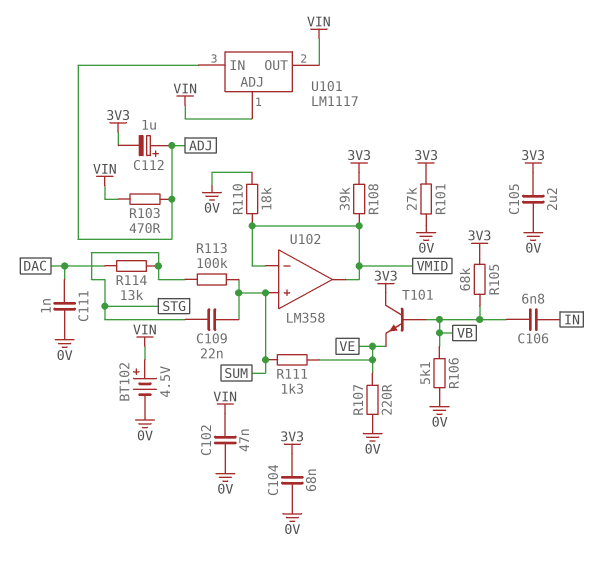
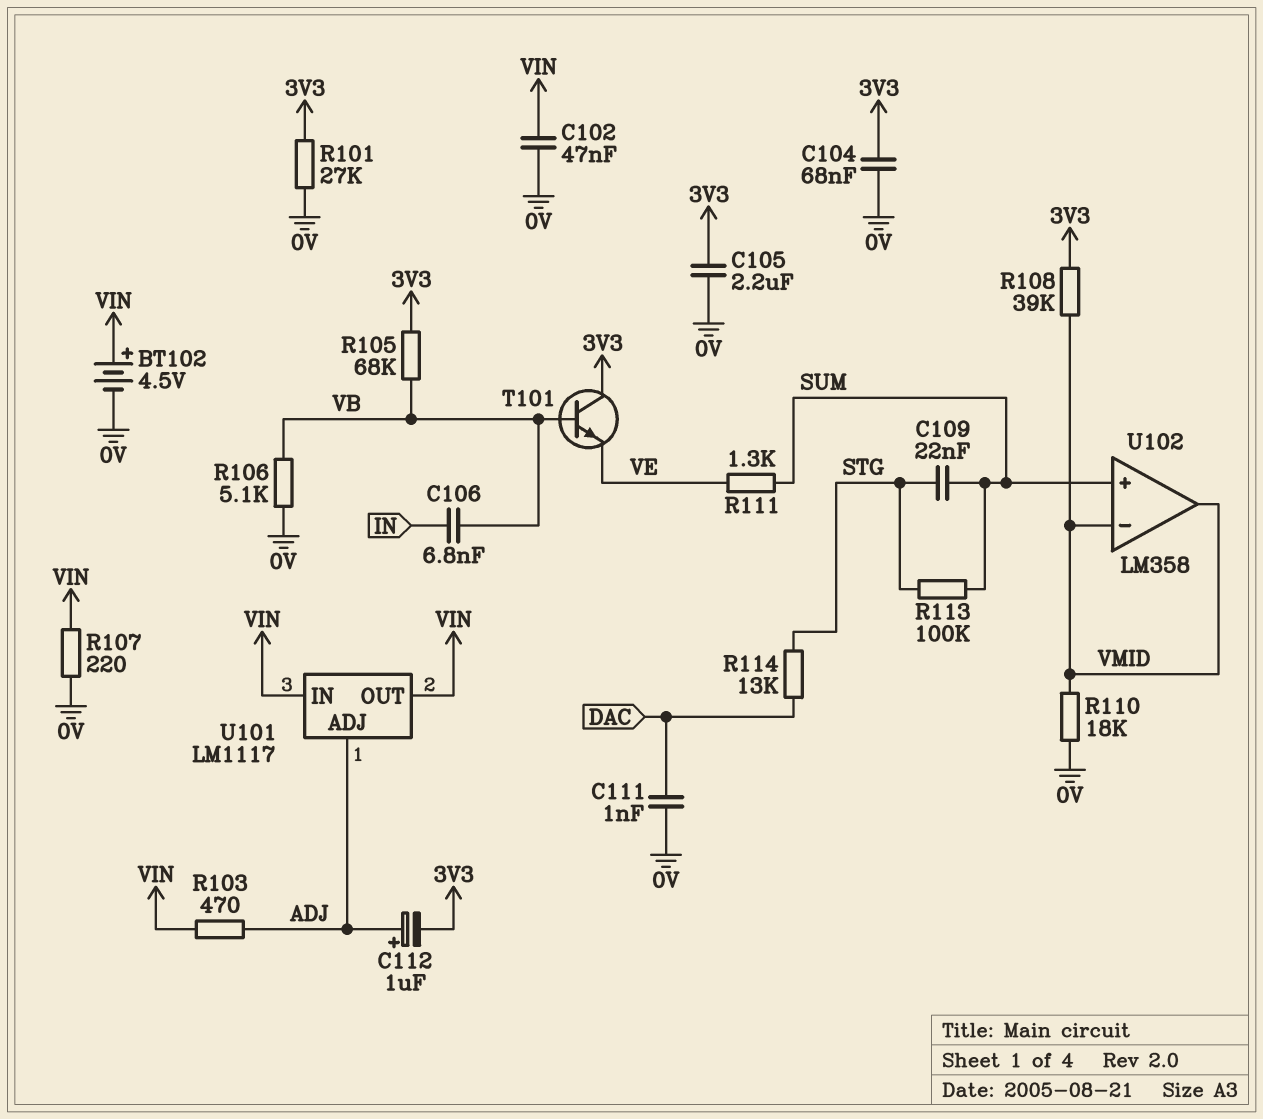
R107: 220 (0V, VE) -> 220 (0V, VIN)
U101 pin ADJ: VIN -> ADJ
U101 pin IN: ADJ -> VIN

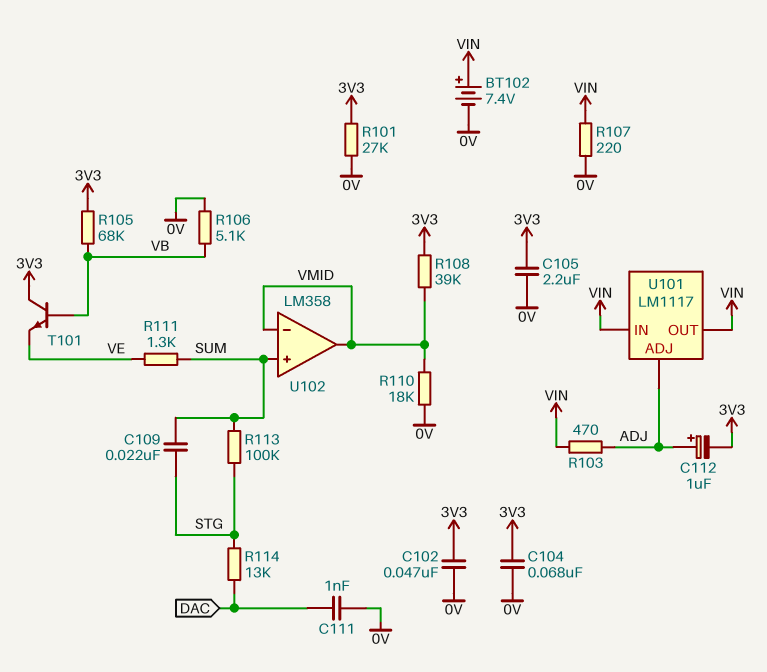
BT102: 4.5V (plus VIN, minus 0V) -> 7.4V (plus VIN, minus 0V)
C102: 47nF (0V, VIN) -> 47nF (0V, 3V3)
C106: 6.8nF (IN, VB) -> none

